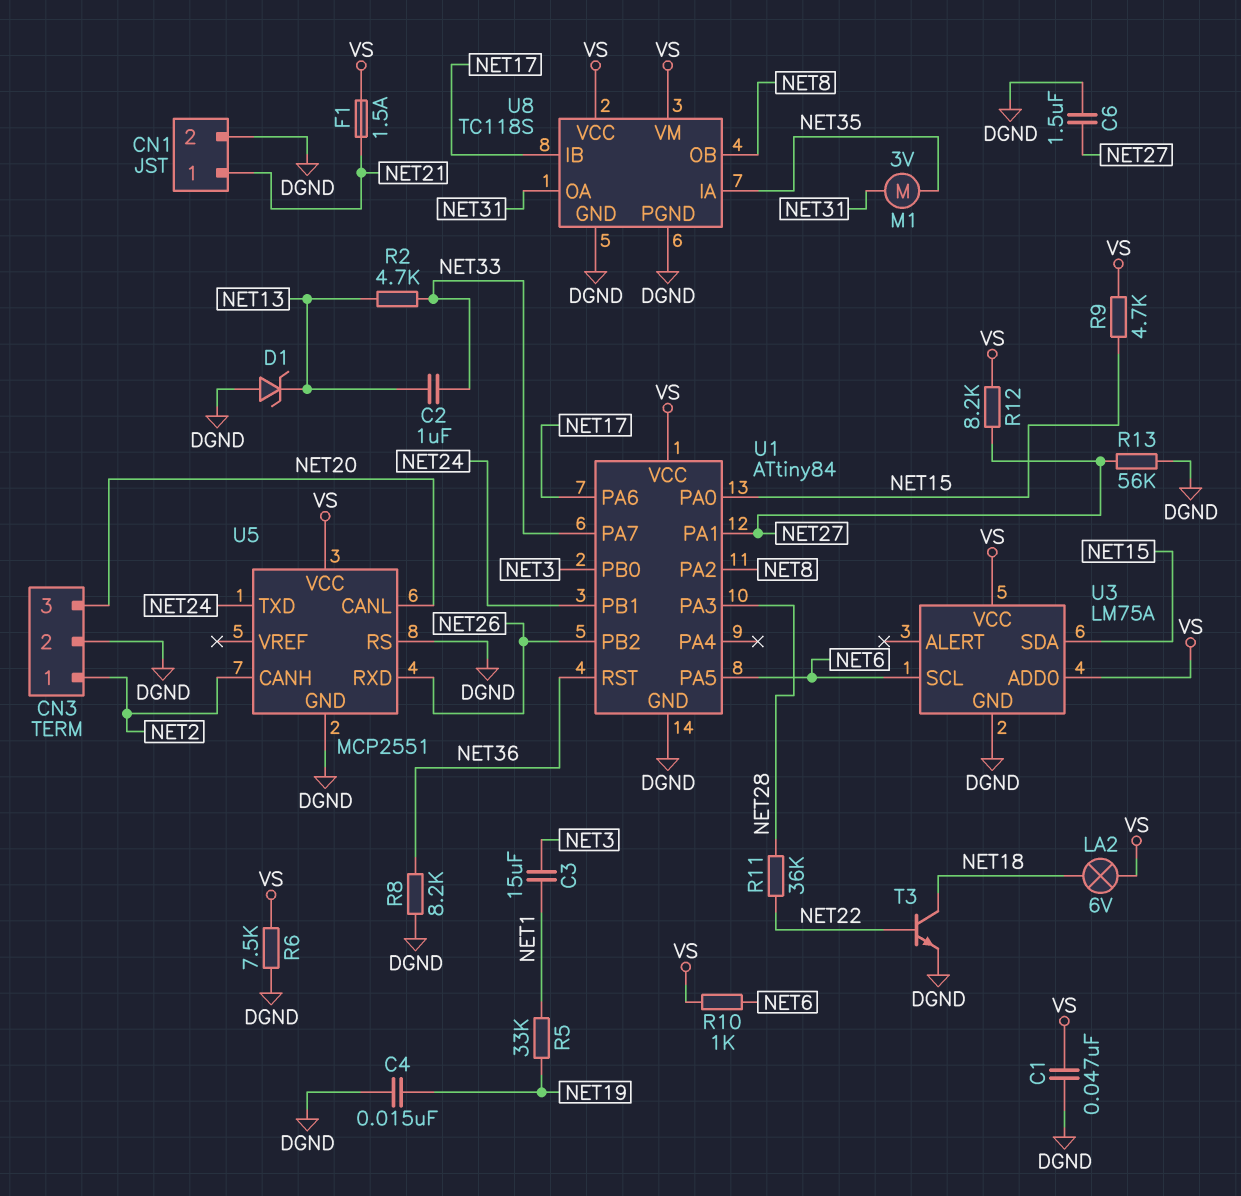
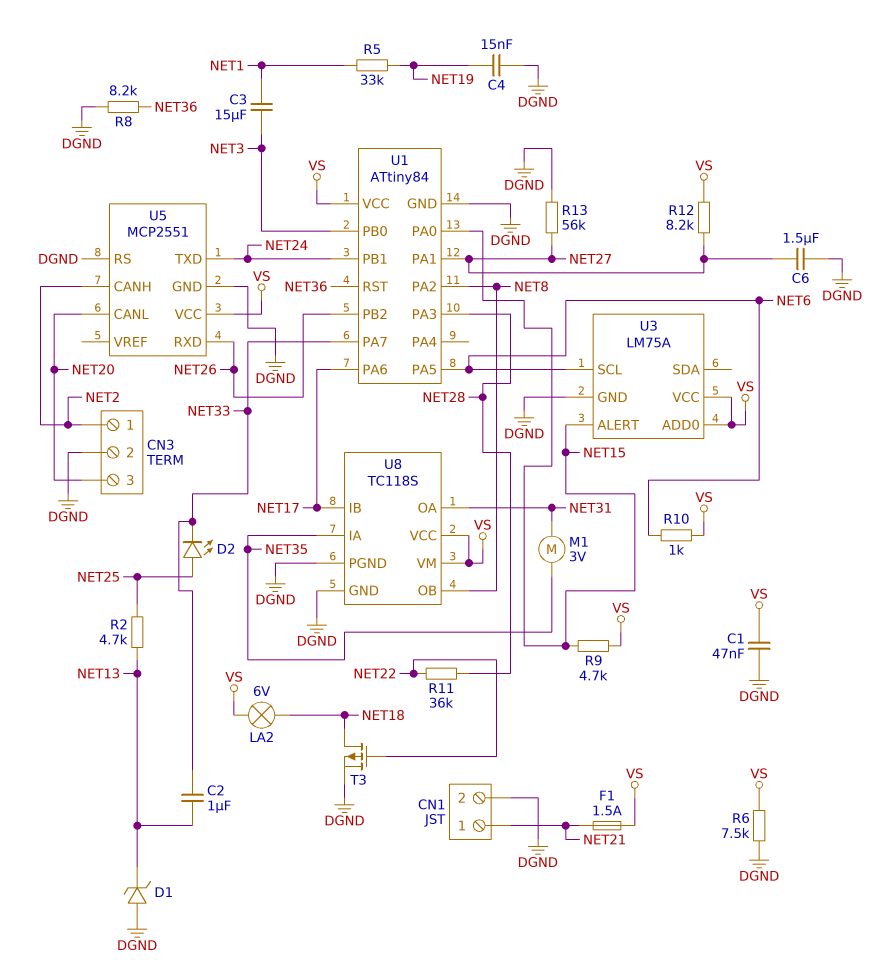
D2: none -> LED (A NET25, K NET33)
R2: 4.7k (NET13, NET33) -> 4.7k (NET13, NET25)
T3: NPN (B NET22, C NET18, E DGND) -> PMOS (G NET22, D NET18, S DGND)
U3 pin ALERT: none -> NET15
U3 pin SDA: NET15 -> none

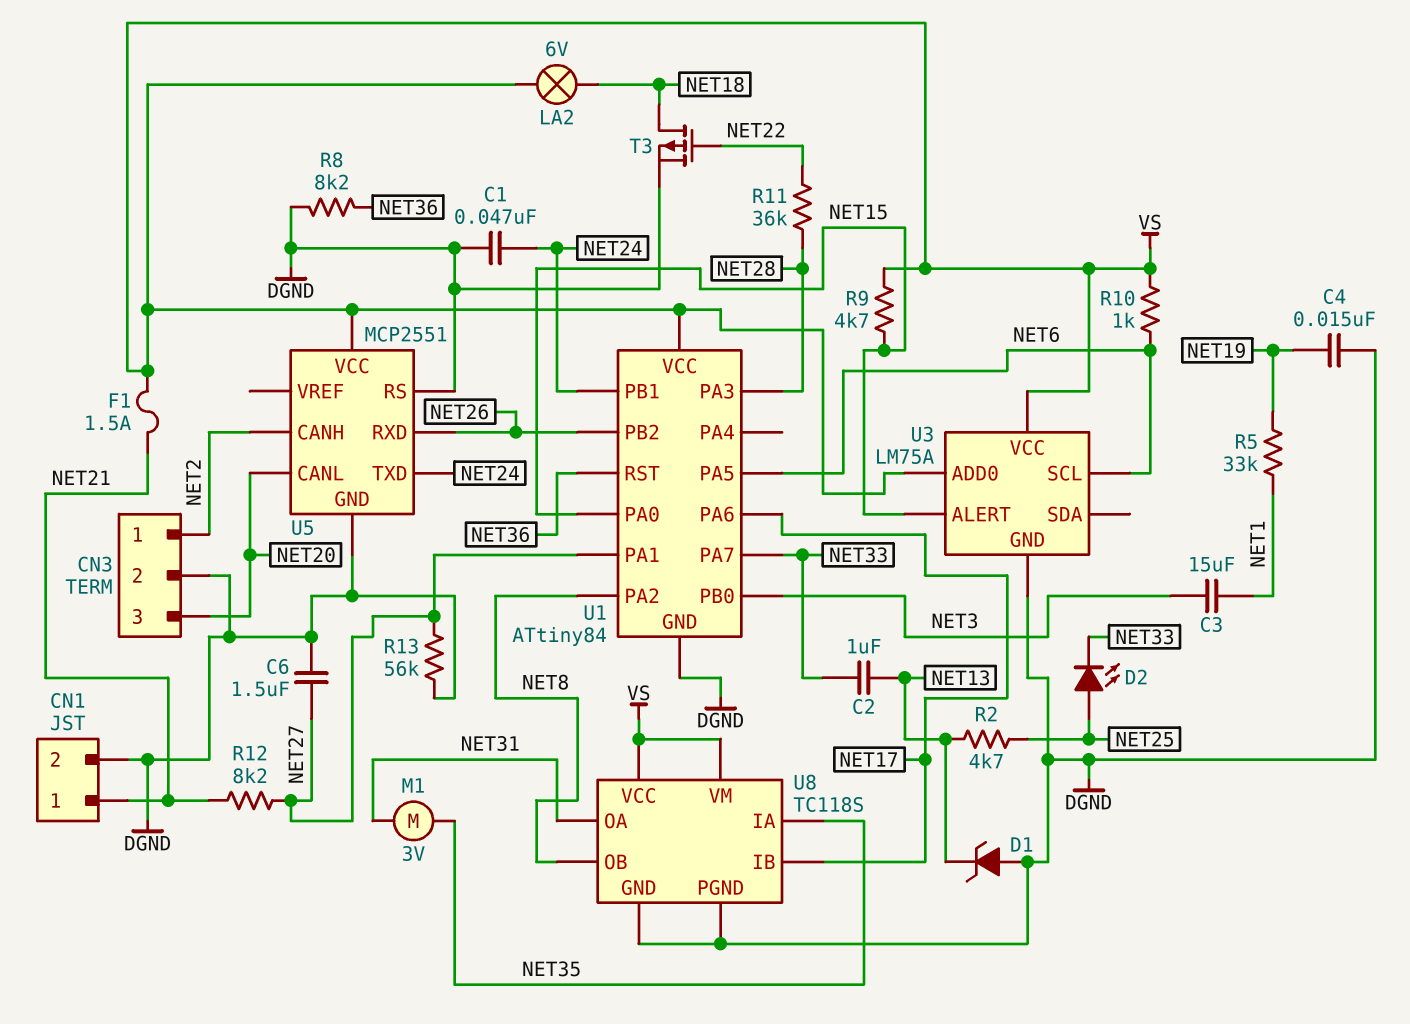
C1: 47nF (DGND, VS) -> 47nF (DGND, NET24)
R6: 7.5k (DGND, VS) -> none
R12: 8.2k (NET27, VS) -> 8.2k (NET21, NET27)

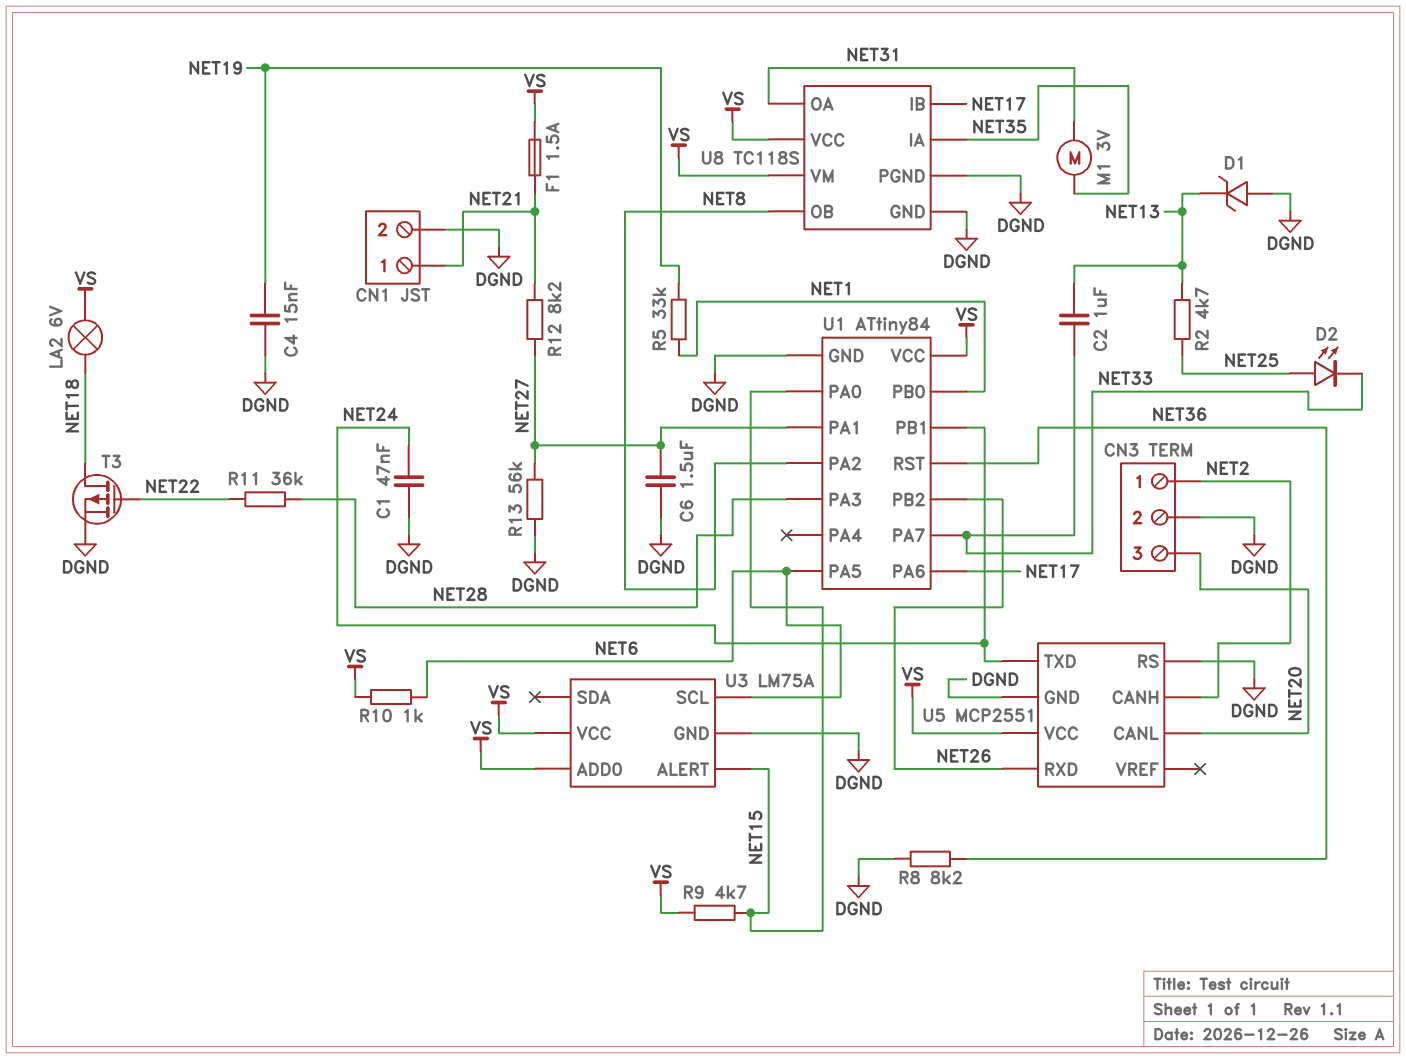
C3: 15uF (NET1, NET3) -> none
U1 pin PB0: NET3 -> NET1

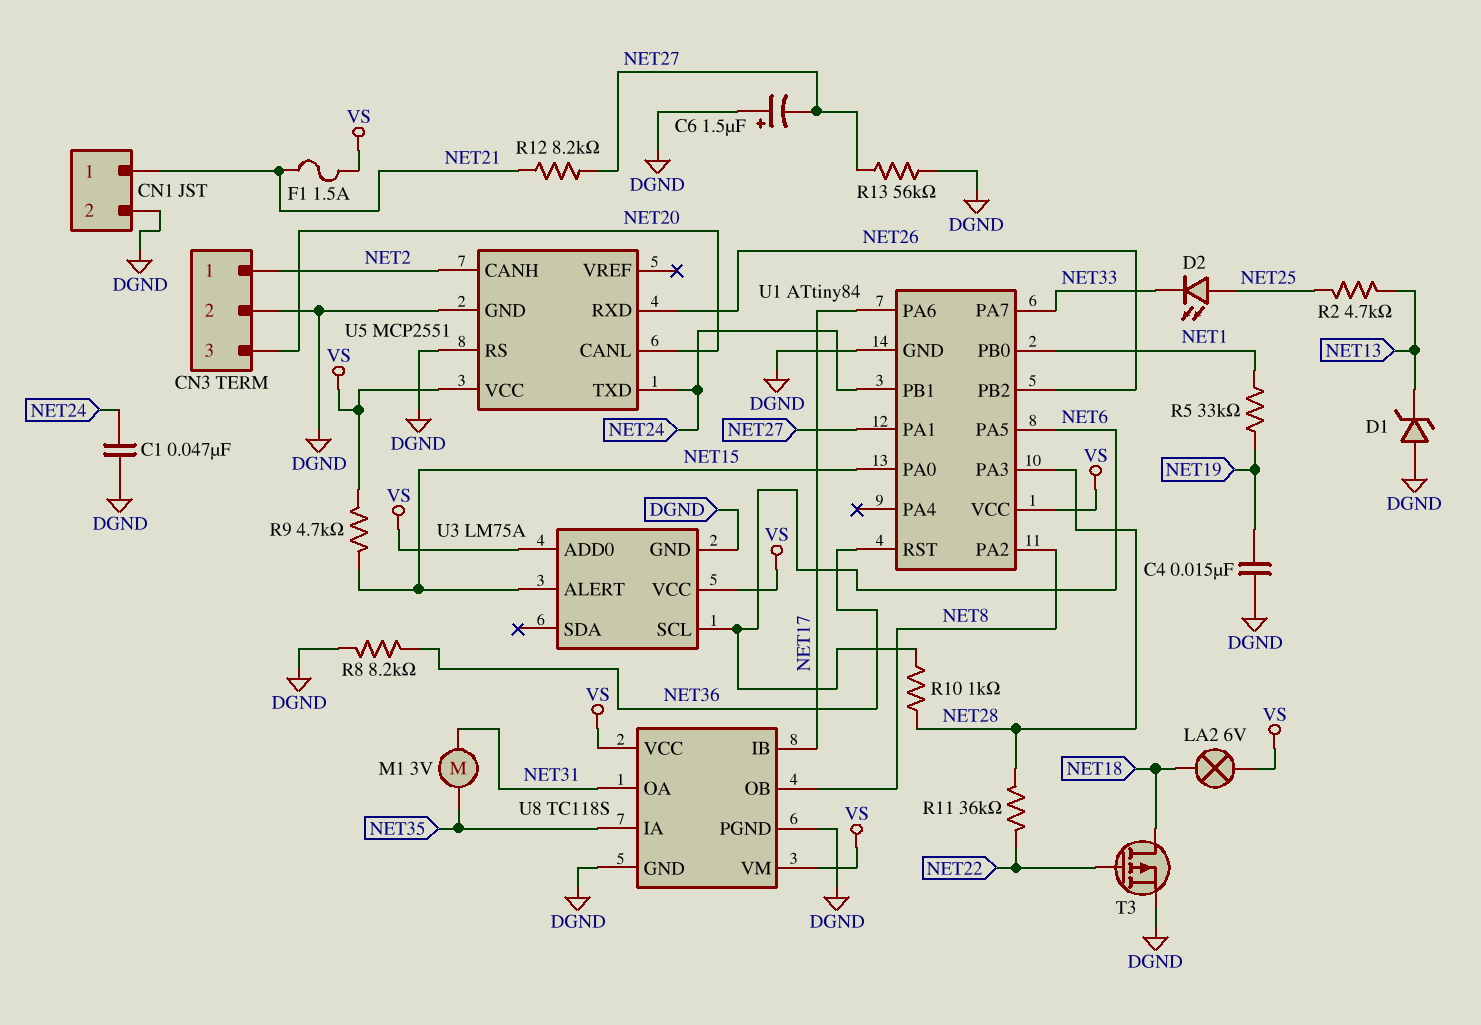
C2: 1uF (NET13, NET33) -> none
C6: 1.5uF (DGND, NET27) -> 1.5uF (plus DGND, minus NET27)
R10: 1k (NET6, VS) -> 1k (NET6, NET28)

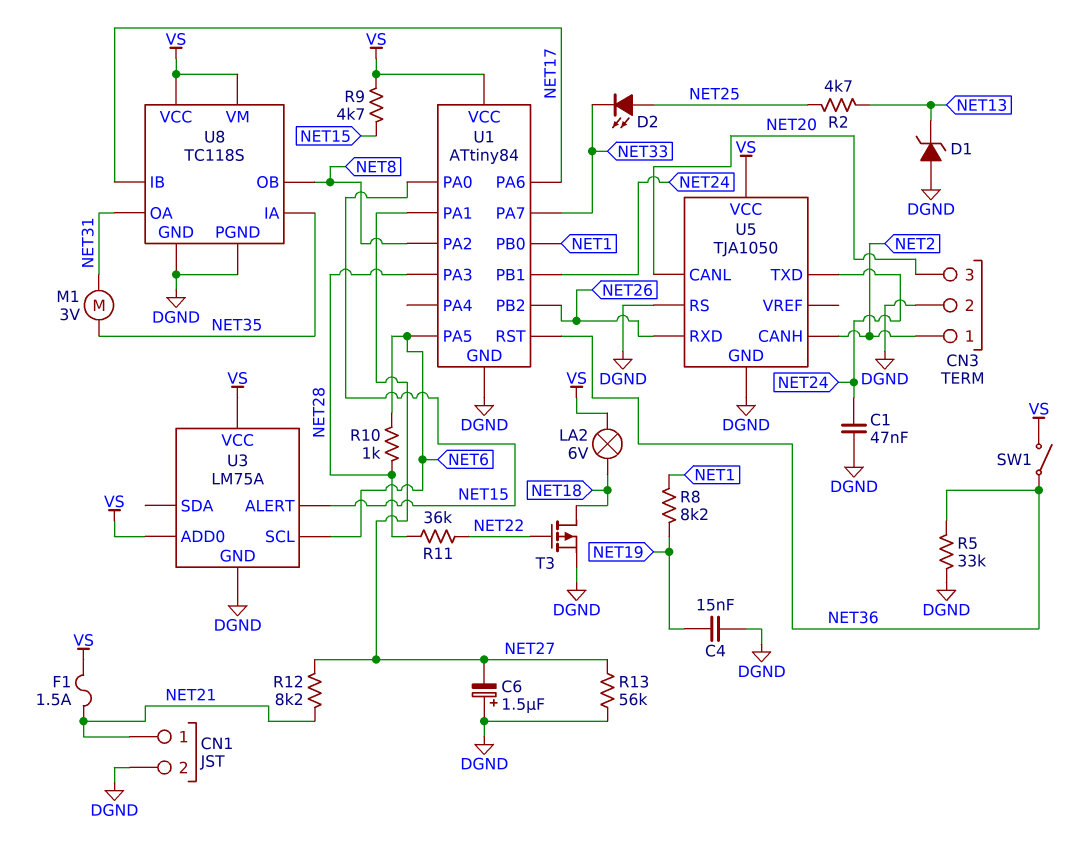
R5: 33k (NET1, NET19) -> 33k (DGND, NET36)
R8: 8.2k (DGND, NET36) -> 8.2k (NET1, NET19)
SW1: none -> switch (NET36, VS)
U5: MCP2551 -> TJA1050

